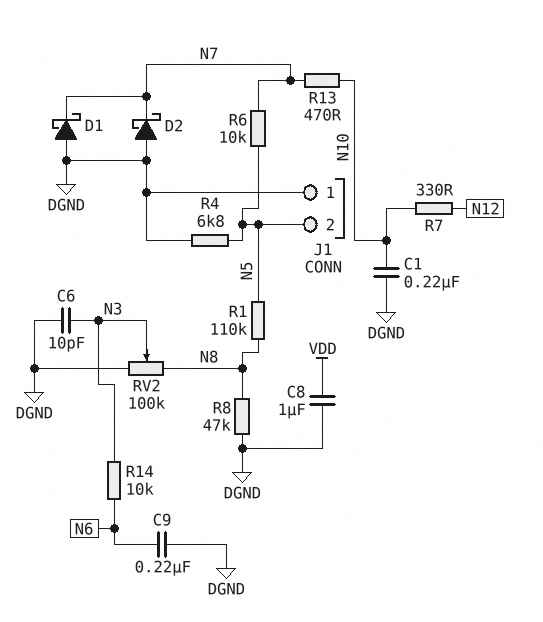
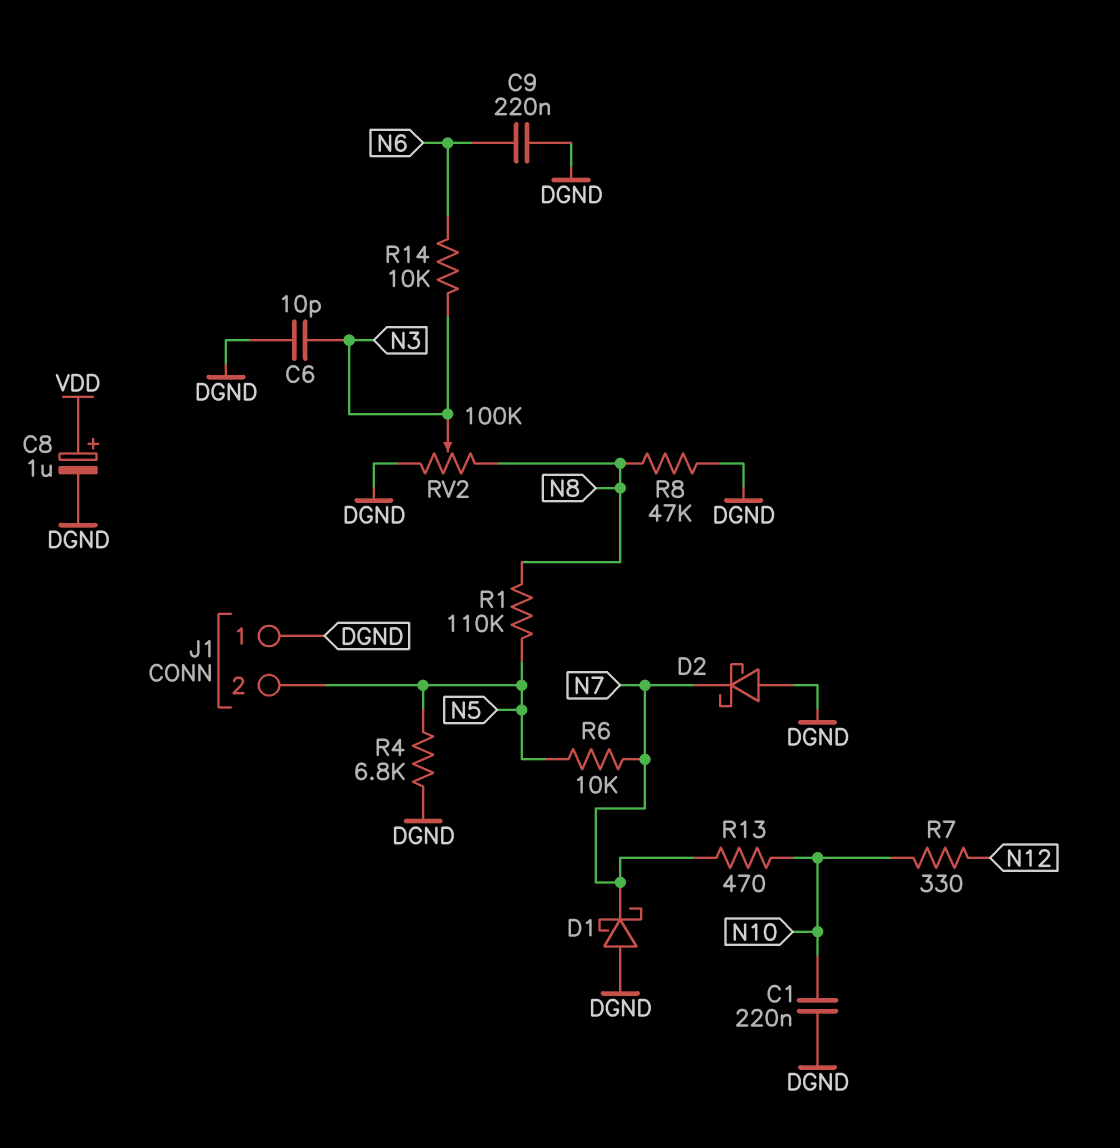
C8: 1uF (DGND, VDD) -> 1uF (plus VDD, minus DGND)

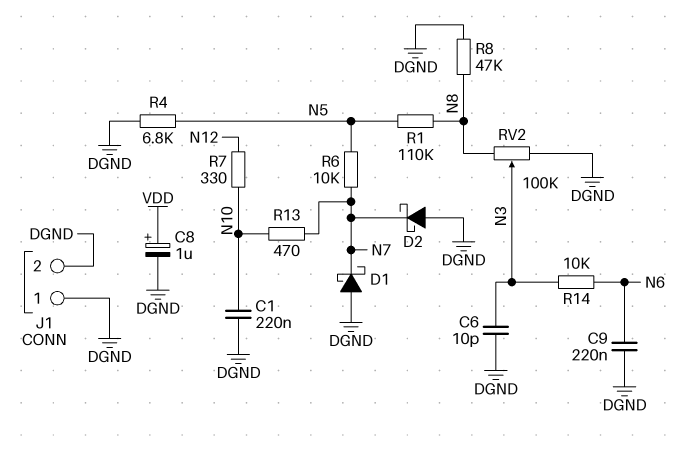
J1 pin 2: N5 -> DGND

